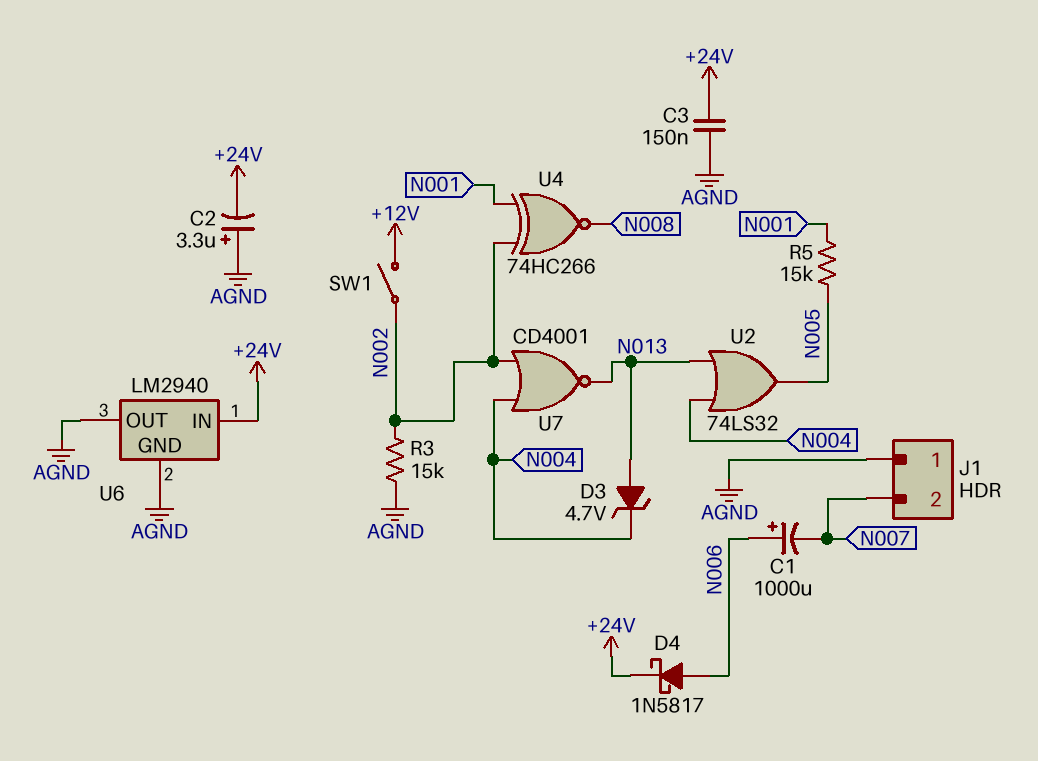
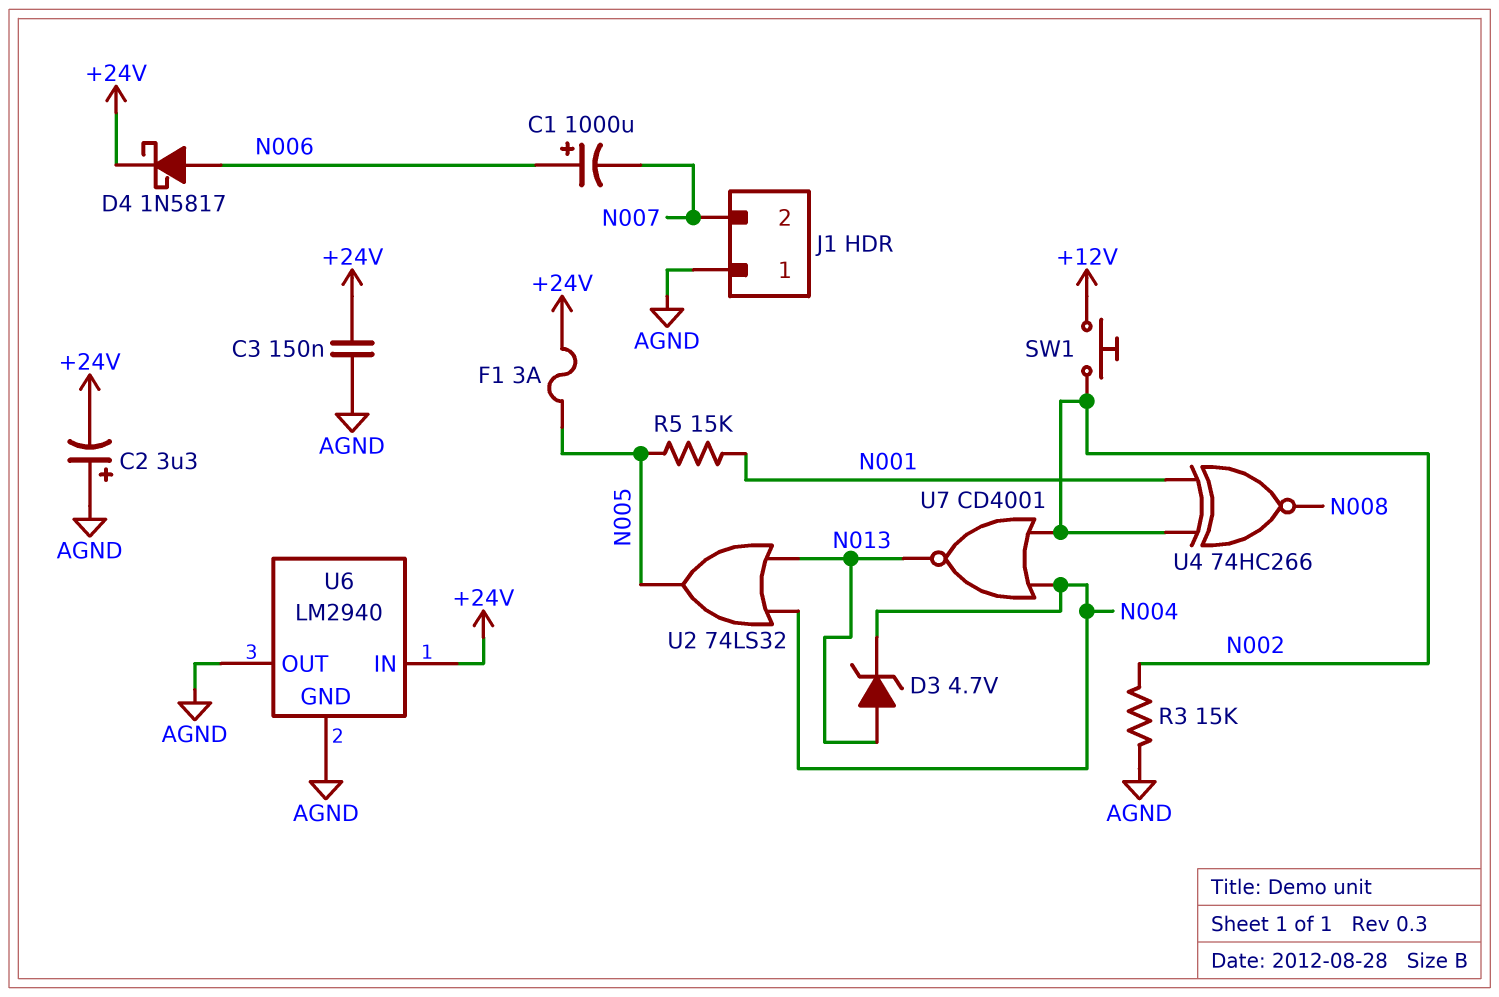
F1: none -> 3A (+24V, N005)
SW1: switch (+12V, N002) -> button (+12V, N002)

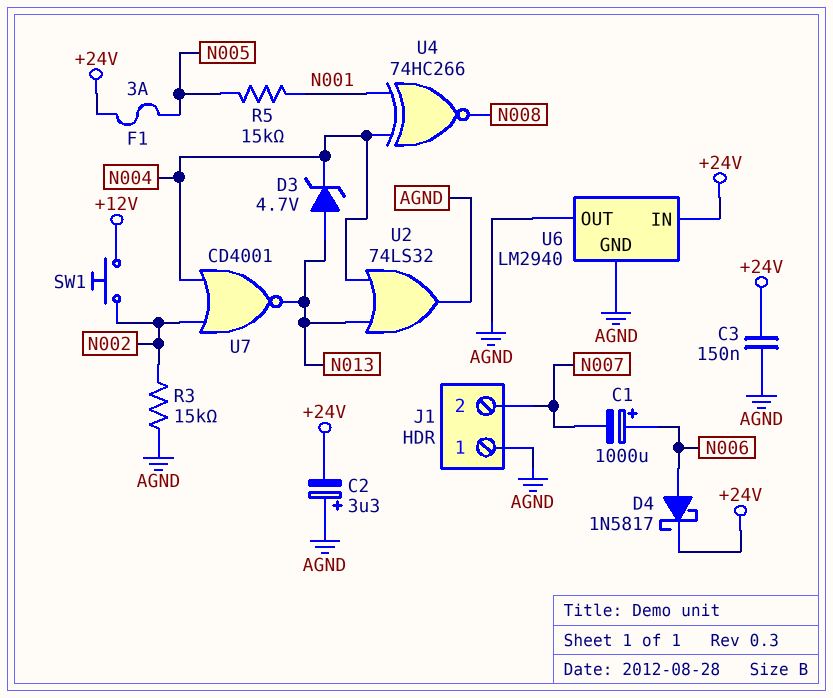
U2: OR 74LS32 (in N004, in N013, out N005) -> OR 74LS32 (in N004, in N013, out AGND)
U4: XNOR 74HC266 (in N001, in N002, out N008) -> XNOR 74HC266 (in N001, in N004, out N008)

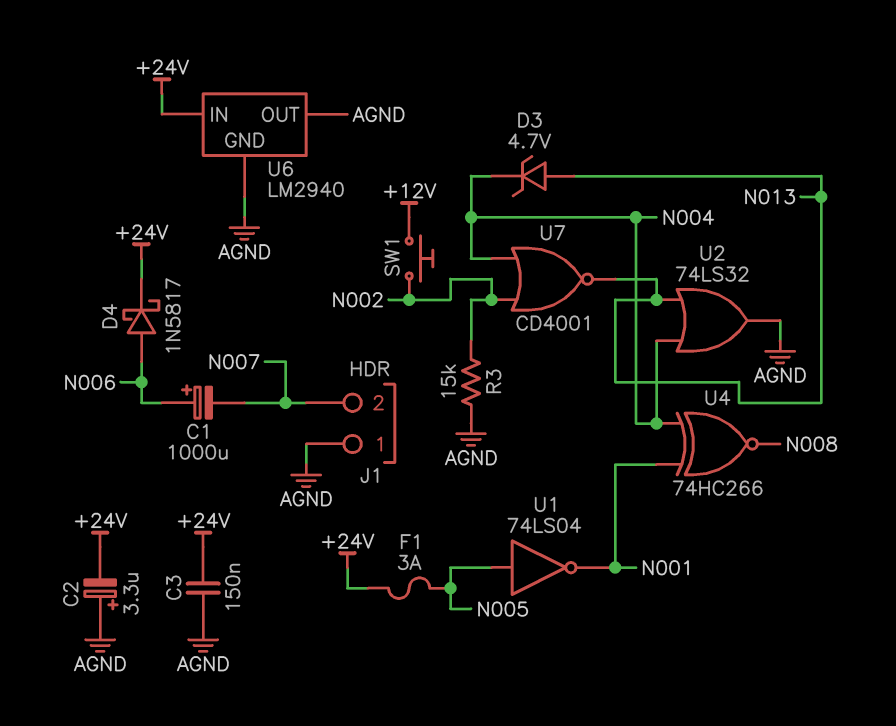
R5: 15k (N001, N005) -> none
U1: none -> NOT 74LS04 (in N005, out N001)

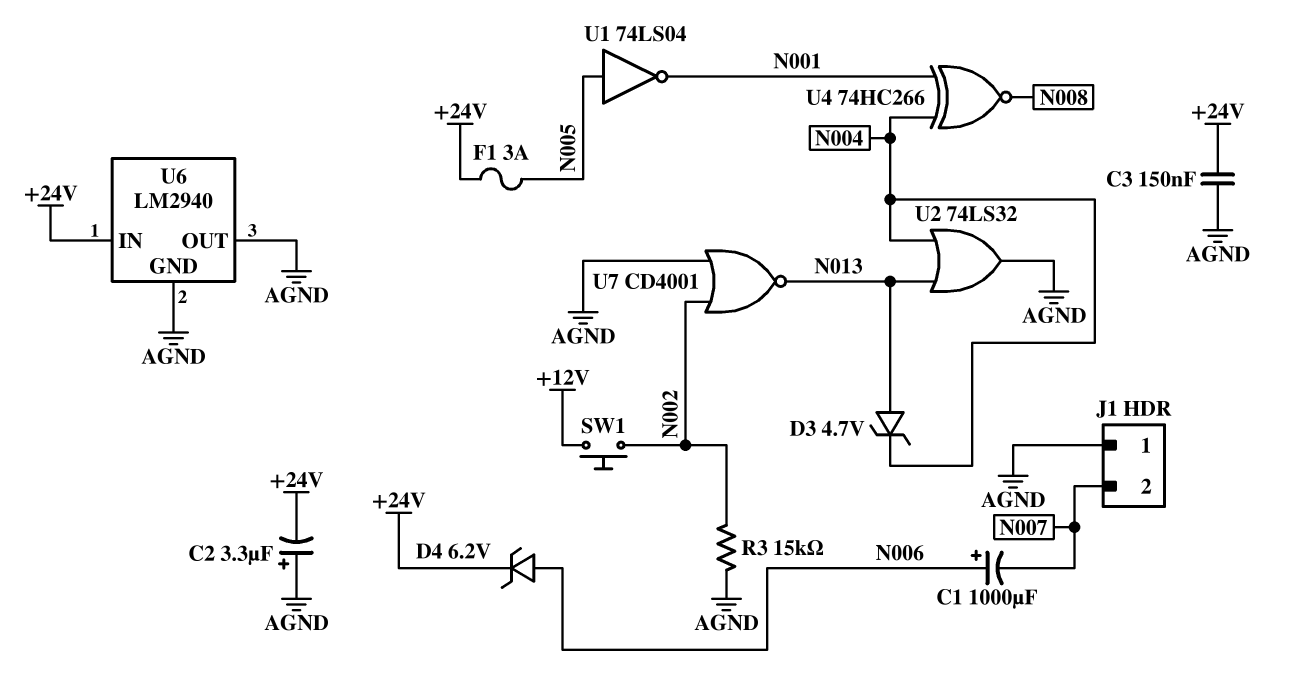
D4: schottky 1N5817 (A N006, K +24V) -> zener 6.2V (A N006, K +24V)
U7: NOR CD4001 (in N002, in N004, out N013) -> NOR CD4001 (in AGND, in N002, out N013)

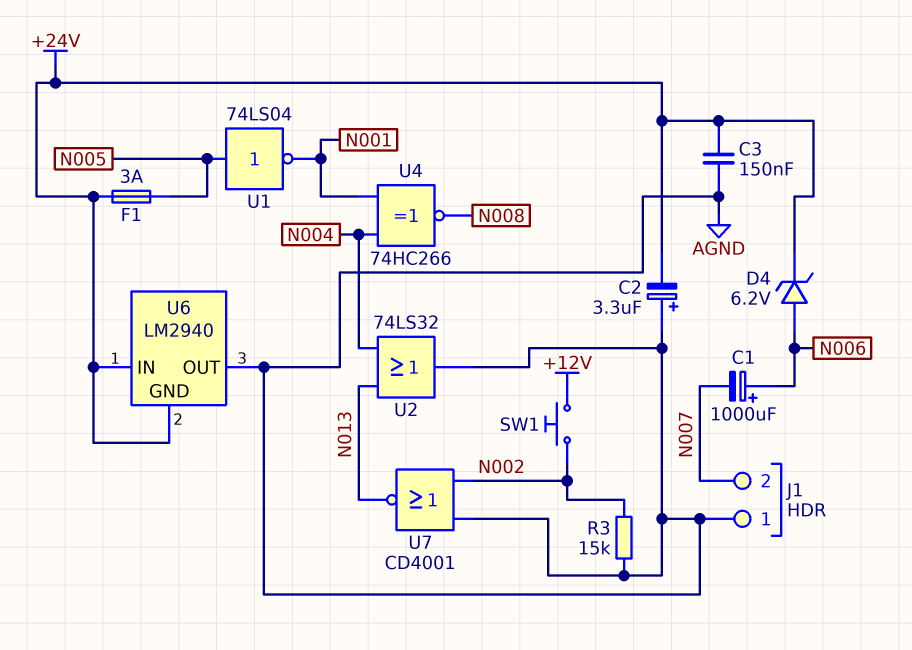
D3: zener 4.7V (A N013, K N004) -> none
U6 pin GND: AGND -> +24V

